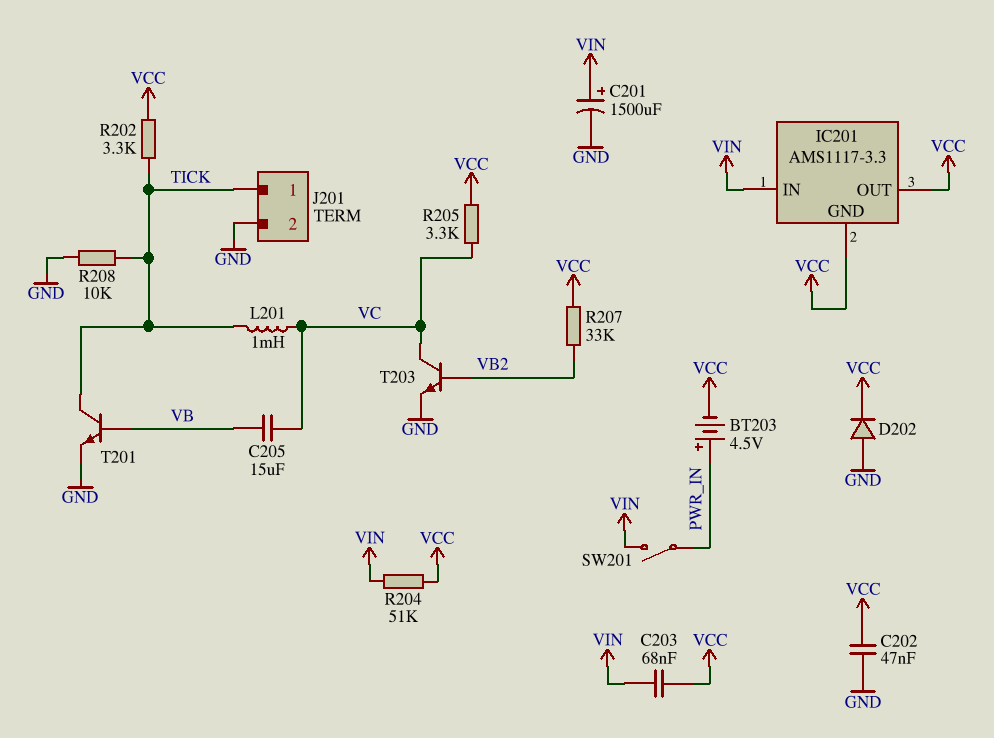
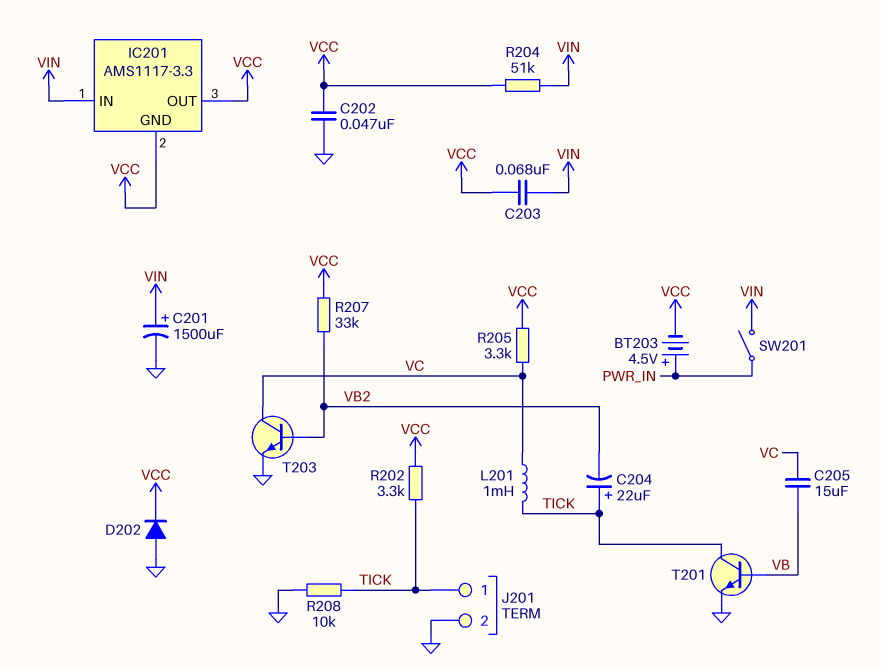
C204: none -> 22uF (plus TICK, minus VB2)

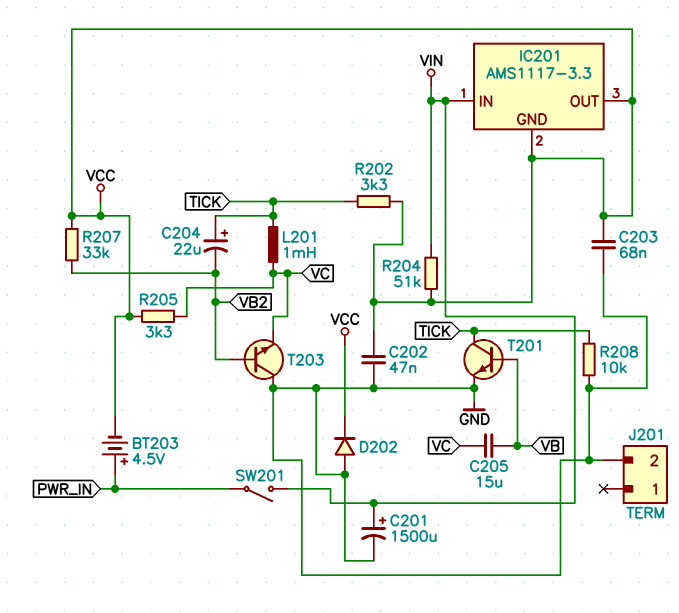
C203: 68nF (VCC, VIN) -> 68nF (GND, VCC)
J201 pin 1: TICK -> none
T203: NPN (B VB2, C VC, E GND) -> NPN (B VB2, C GND, E VC)

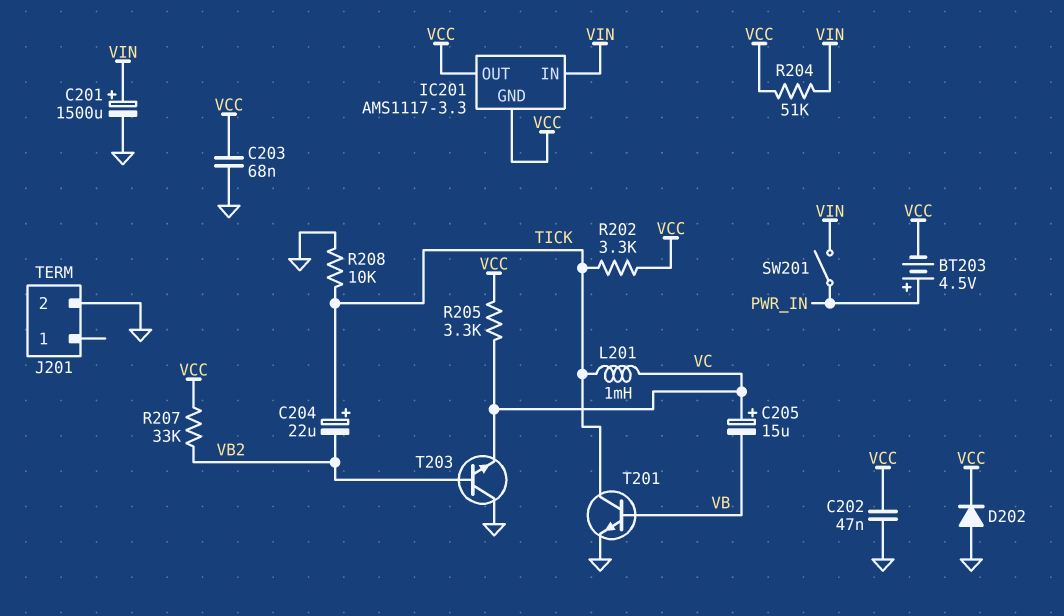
C205: 15uF (VB, VC) -> 15uF (plus VC, minus VB)

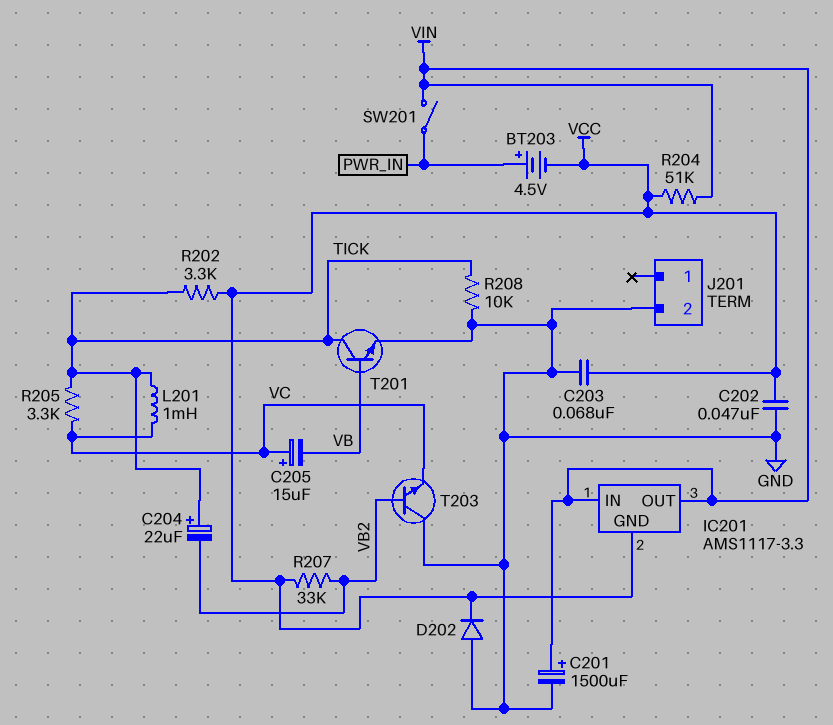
IC201 pin OUT: VCC -> VIN
R205: 3.3k (VC, VCC) -> 3.3k (TICK, VC)

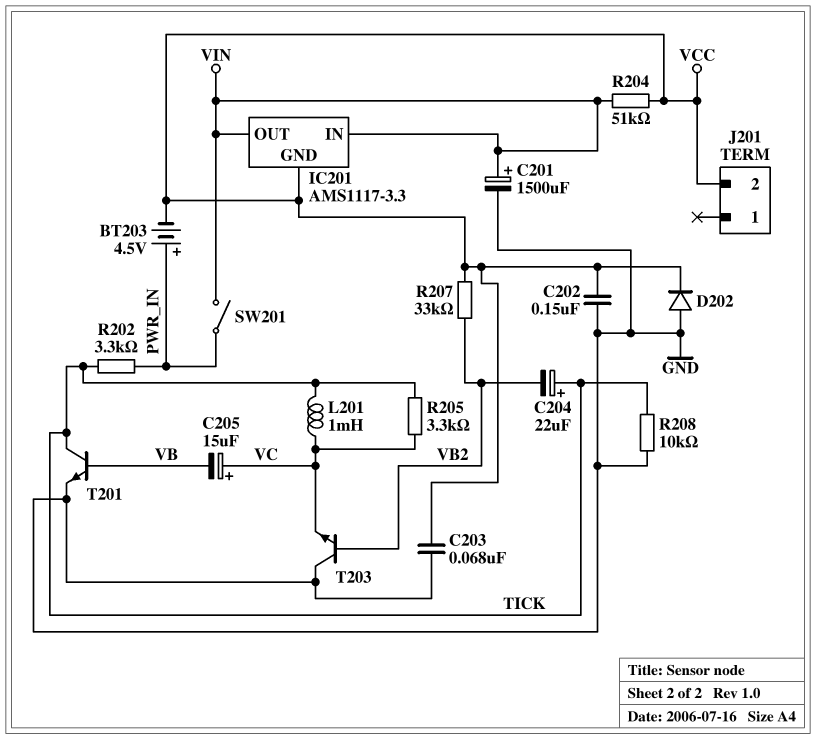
C202: 47nF (GND, VCC) -> 150nF (GND, VCC)
J201 pin 2: GND -> VCC
R202: 3.3k (TICK, VCC) -> 3.3k (PWR_IN, TICK)

